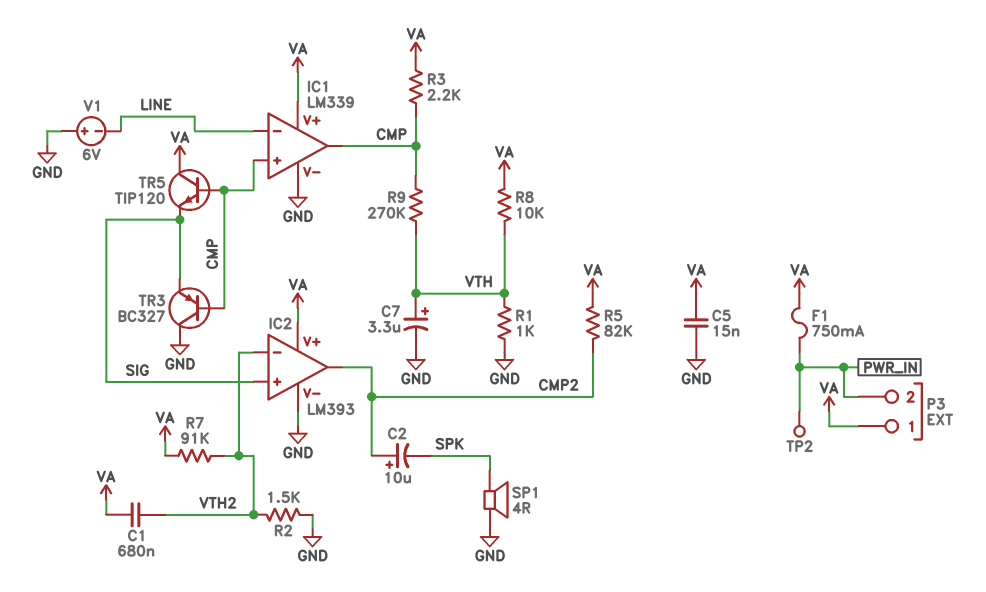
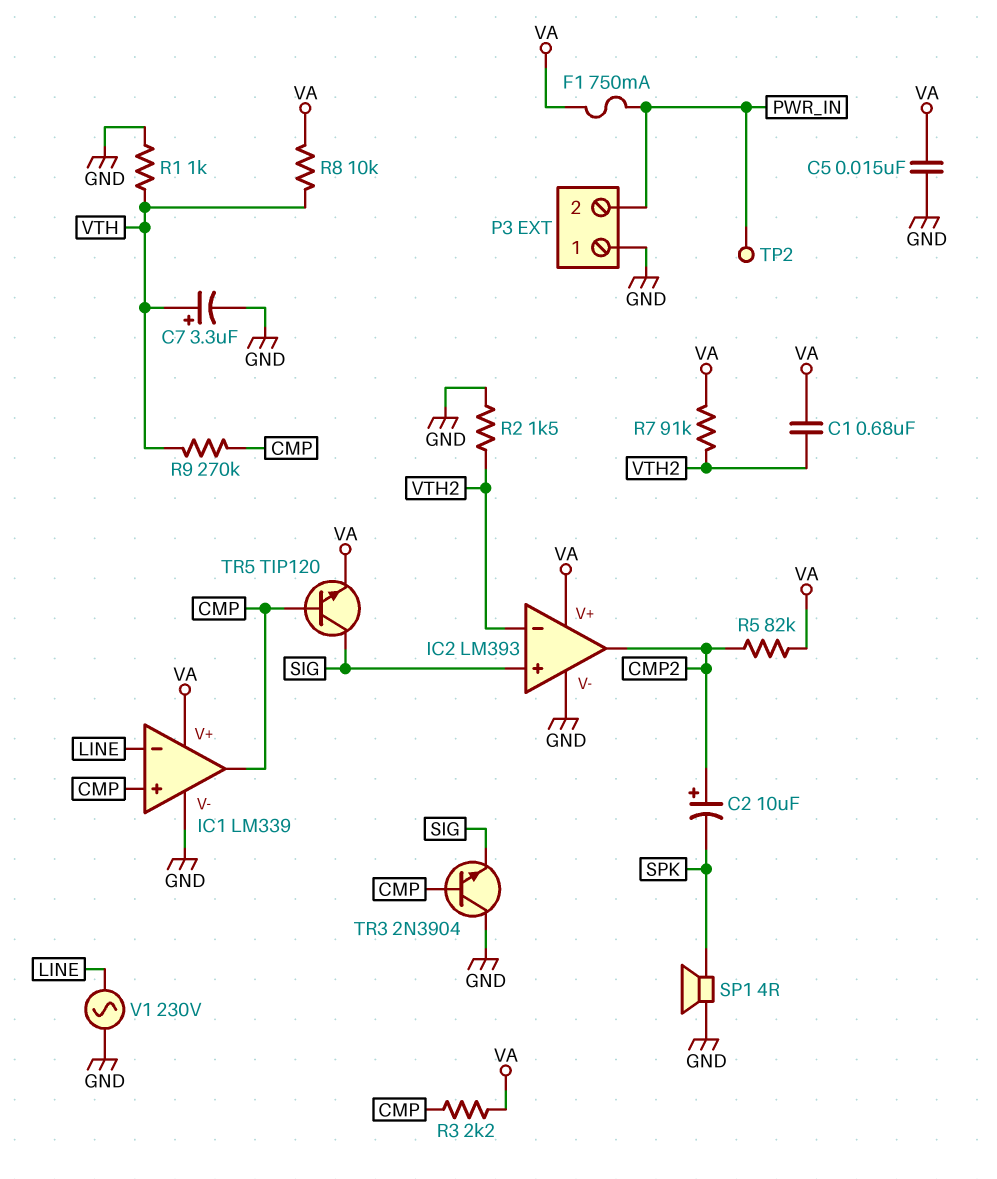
P3 pin 1: VA -> GND
TR3: PNP BC327 (B CMP, C GND, E SIG) -> NPN 2N3904 (B CMP, C GND, E SIG)
TR5: NPN TIP120 (B CMP, C VA, E SIG) -> NPN TIP120 (B CMP, C SIG, E VA)
V1: 6V (plus GND, minus LINE) -> AC 230V (GND, LINE)

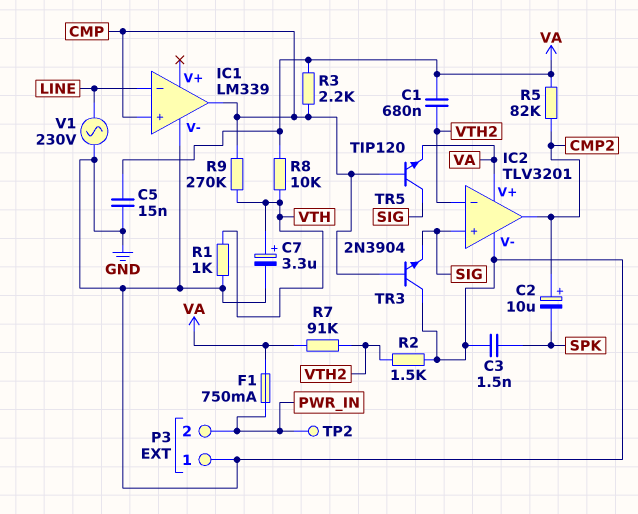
C3: none -> 1.5nF (GND, SPK)
IC1 pin V+: VA -> none
IC2: LM393 -> TLV3201
SP1: speaker 4R (GND, SPK) -> none

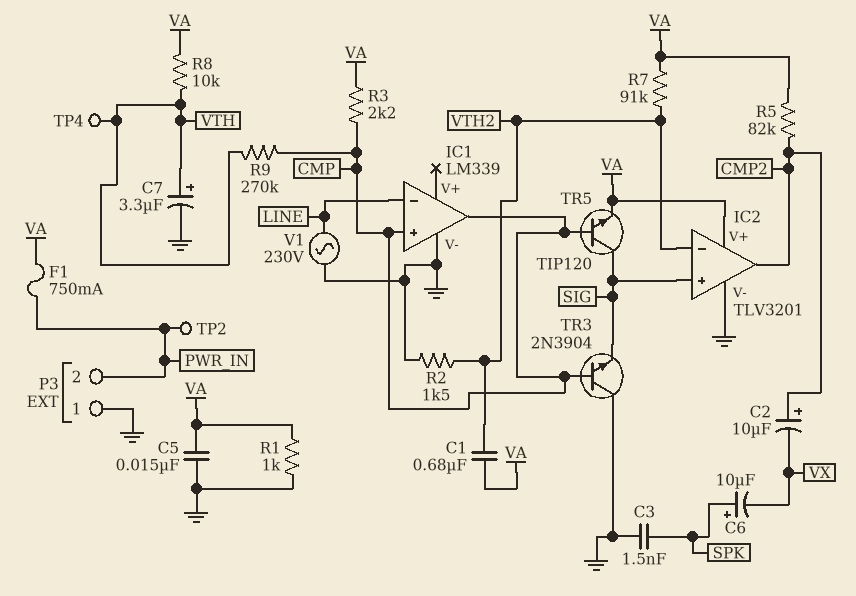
C2: 10uF (plus CMP2, minus SPK) -> 10uF (plus CMP2, minus VX)
C6: none -> 10uF (plus SPK, minus VX)
R1: 1k (GND, VTH) -> 1k (GND, VA)
TP4: none -> test point (VTH)

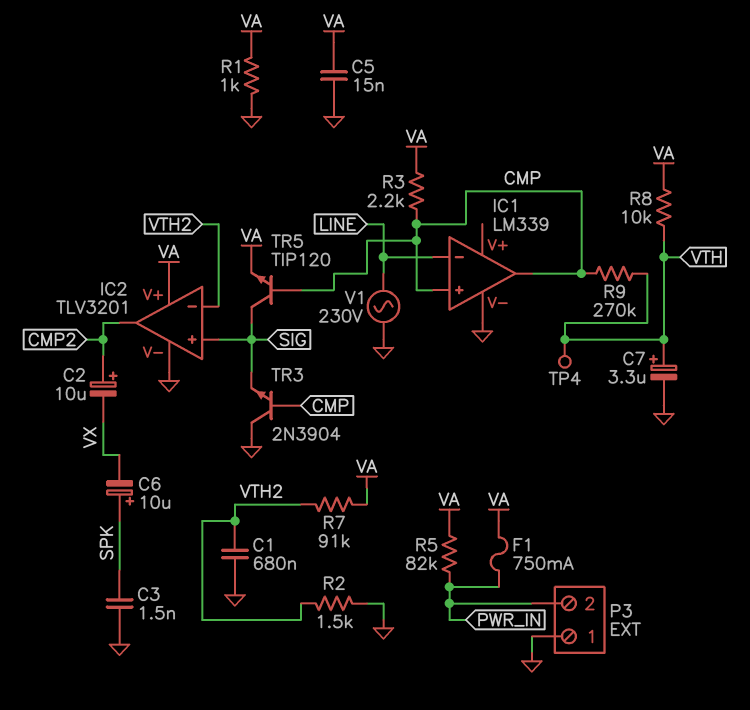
C1: 680nF (VA, VTH2) -> 680nF (GND, VTH2)
R5: 82k (CMP2, VA) -> 82k (PWR_IN, VA)
TP2: test point (PWR_IN) -> none

